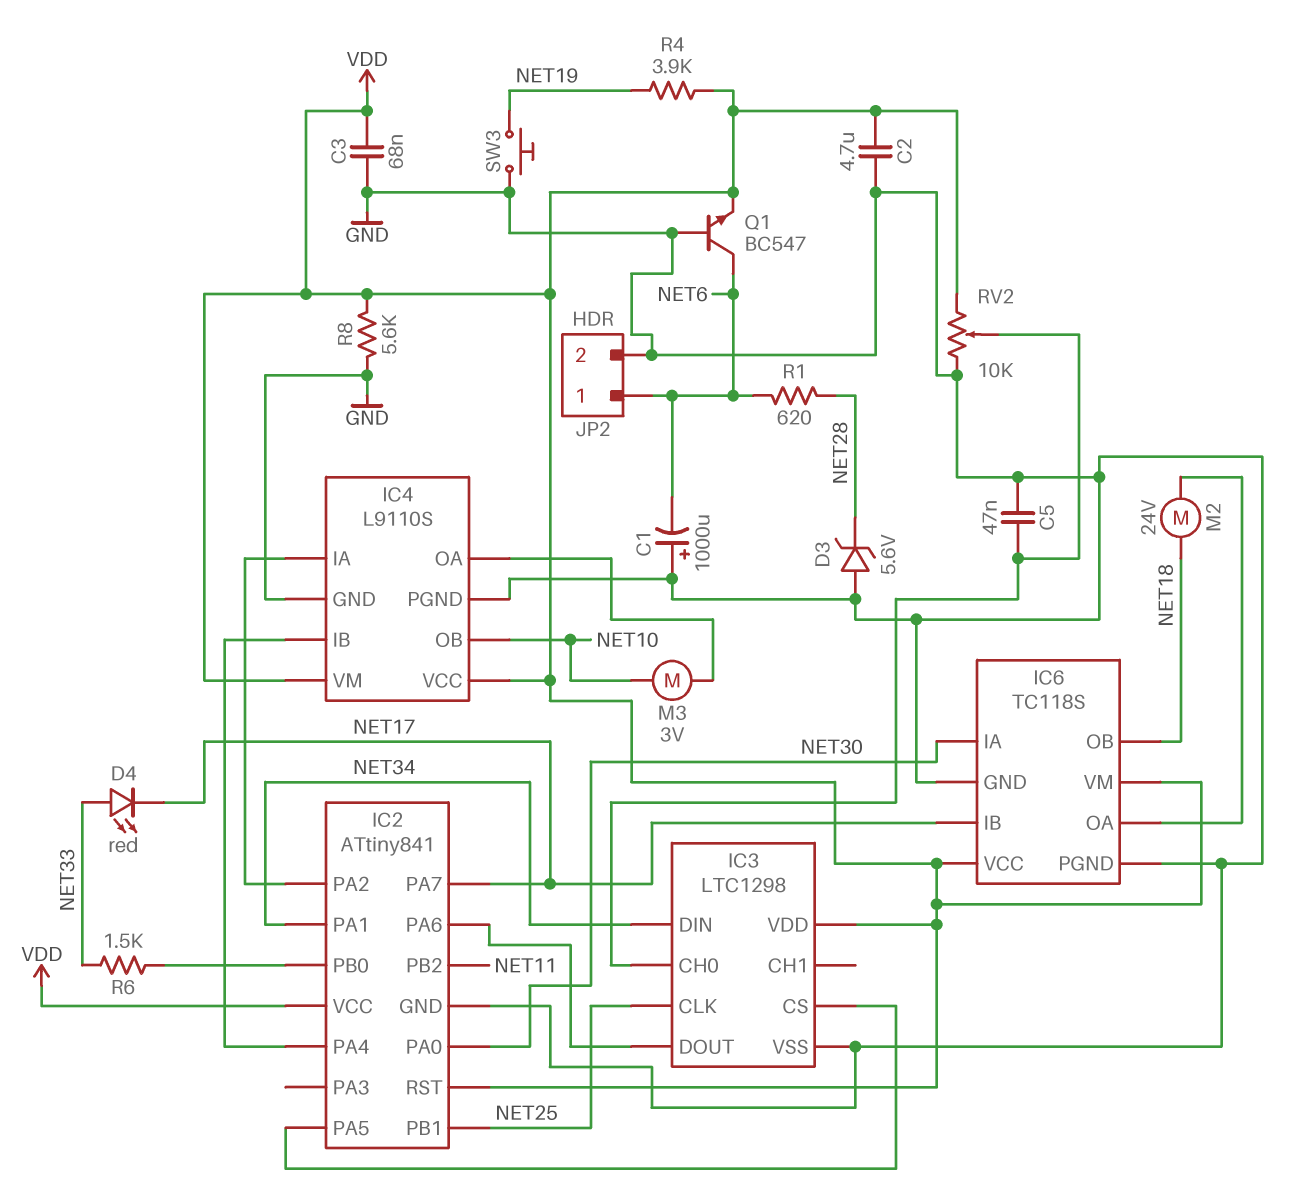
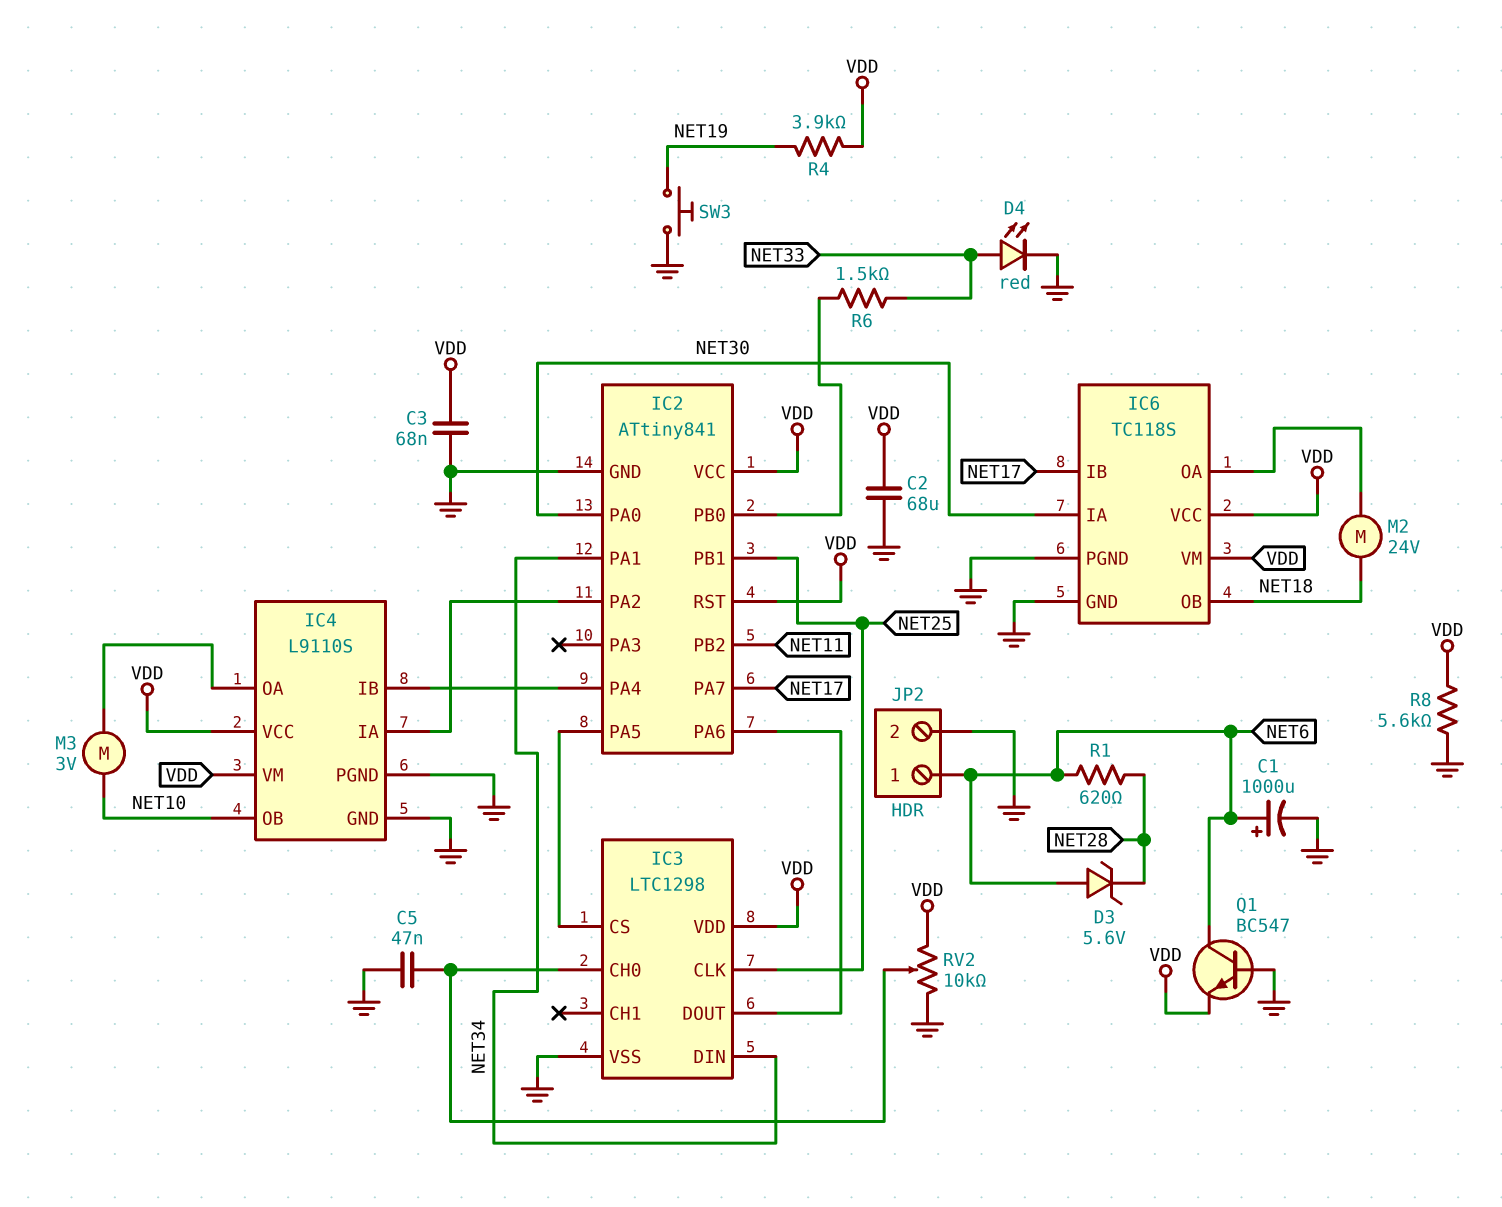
C1: 1000uF (plus GND, minus NET6) -> 1000uF (plus NET6, minus GND)
C2: 4.7uF (GND, VDD) -> 68uF (GND, VDD)
D3: zener 5.6V (A GND, K NET28) -> zener 5.6V (A NET6, K NET28)
D4: LED red (A NET33, K NET17) -> LED red (A NET33, K GND)

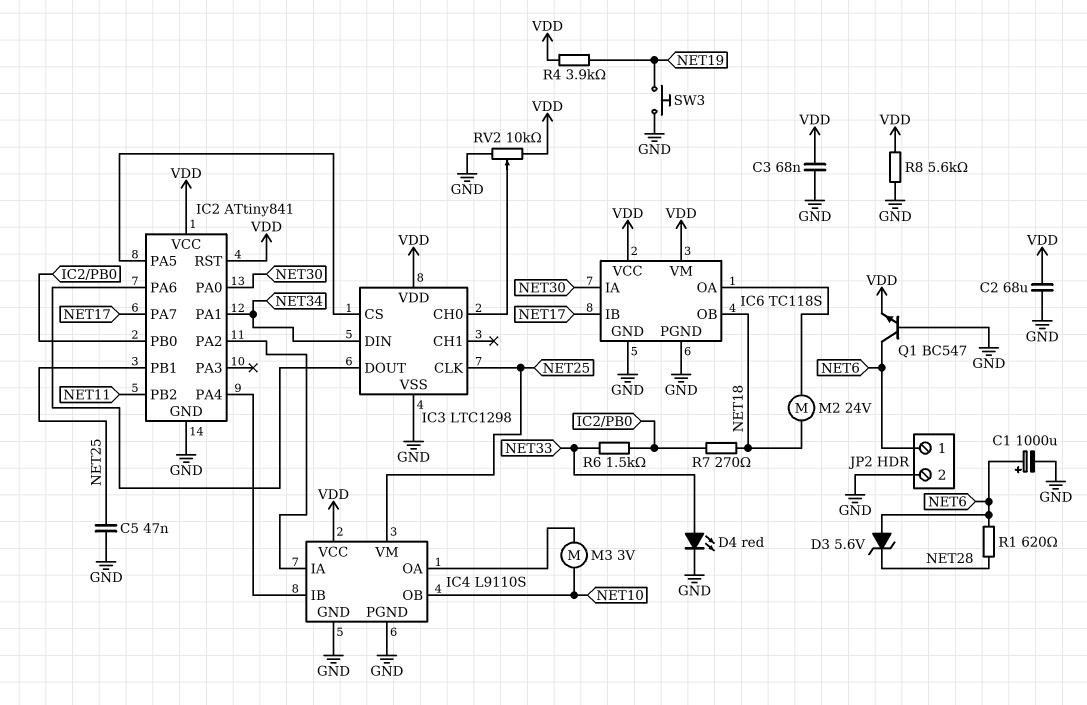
C5: 47nF (GND, IC3/CH0) -> 47nF (GND, NET25)
IC4 pin VM: VDD -> NET25
R7: none -> 270 (IC2/PB0, NET18)

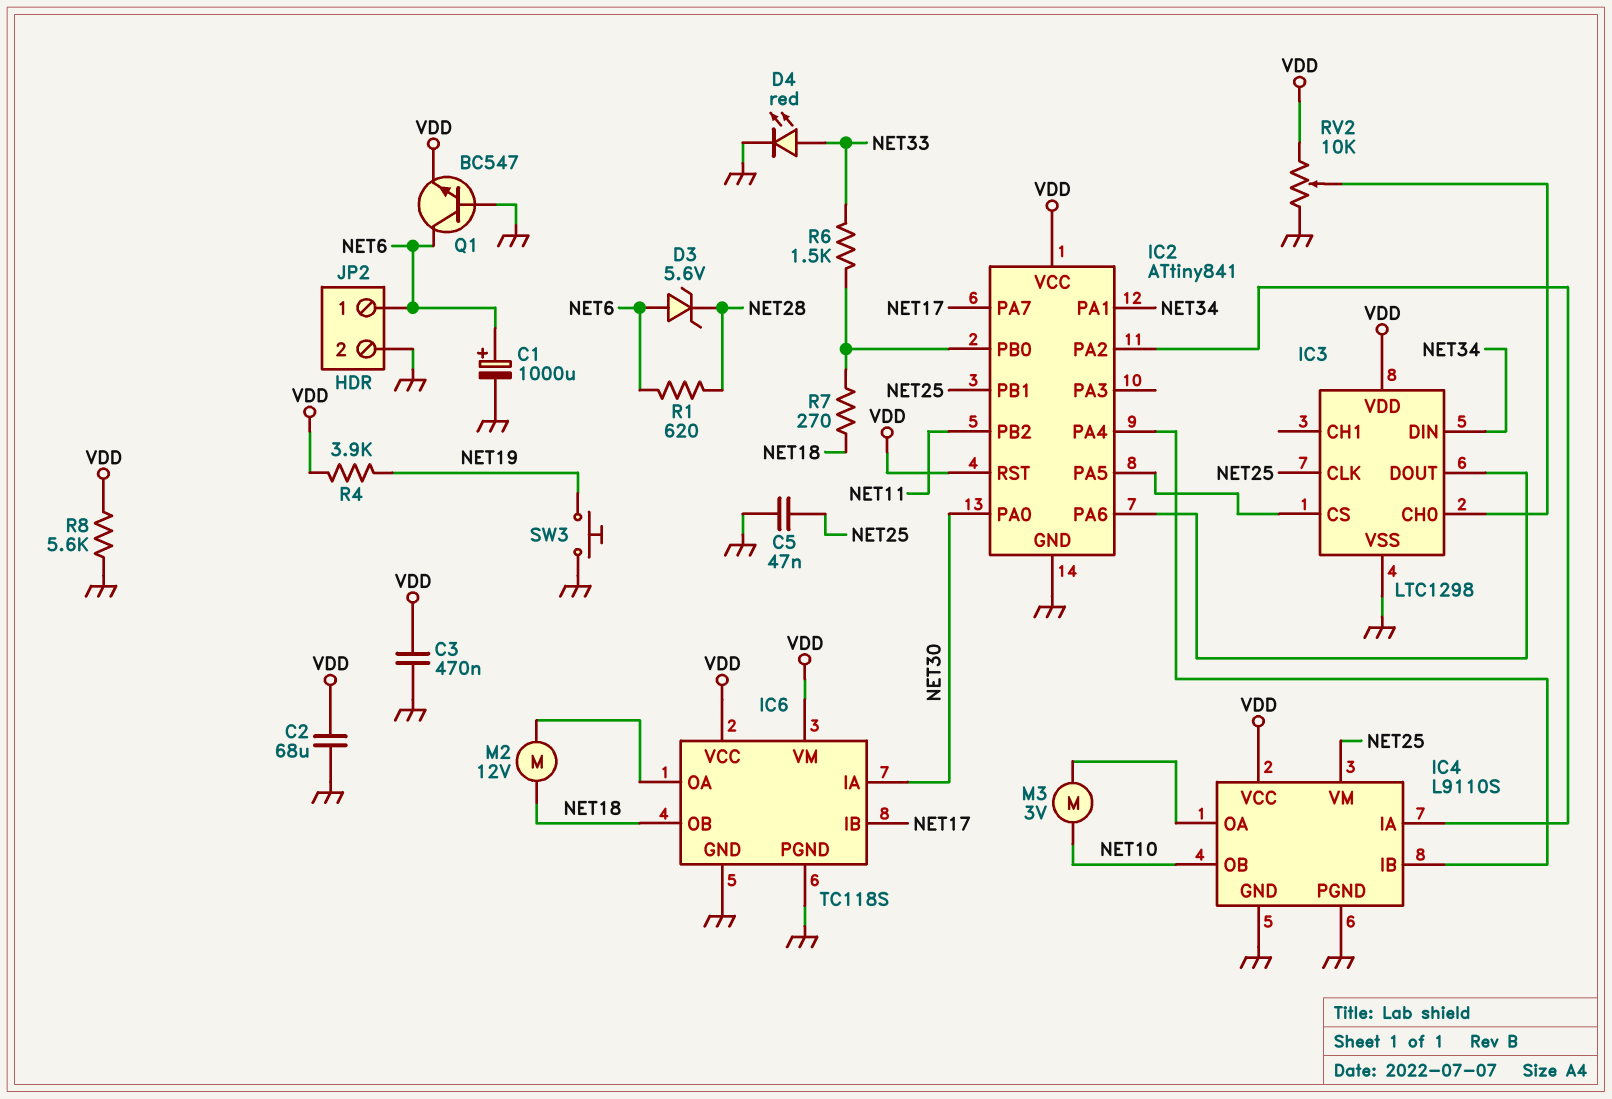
C3: 68nF (GND, VDD) -> 470nF (GND, VDD)
M2: motor 24V (IC6/OA, NET18) -> motor 12V (IC6/OA, NET18)

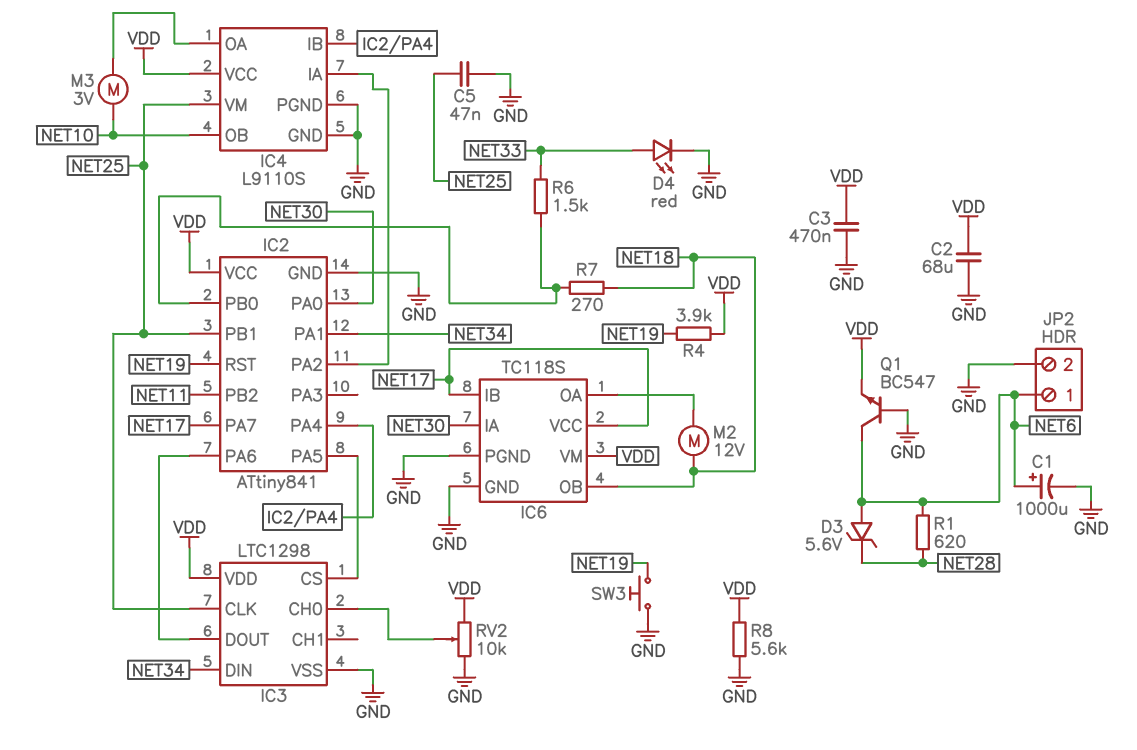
IC2 pin RST: VDD -> NET19
IC6 pin VCC: VDD -> NET17

